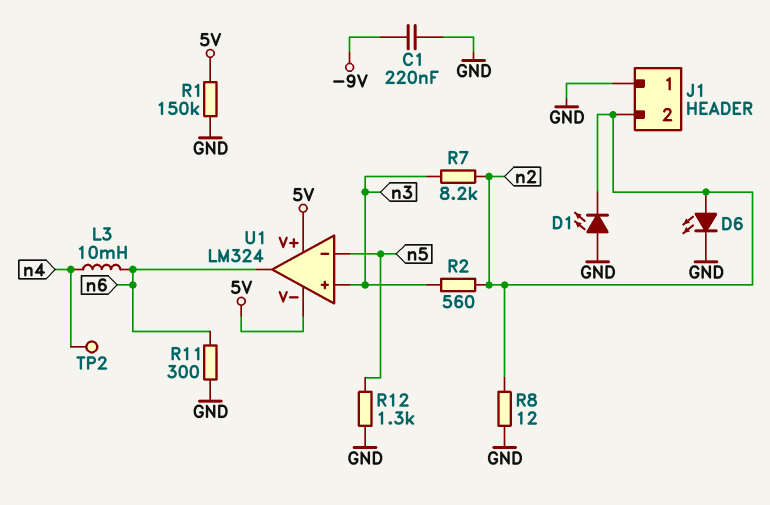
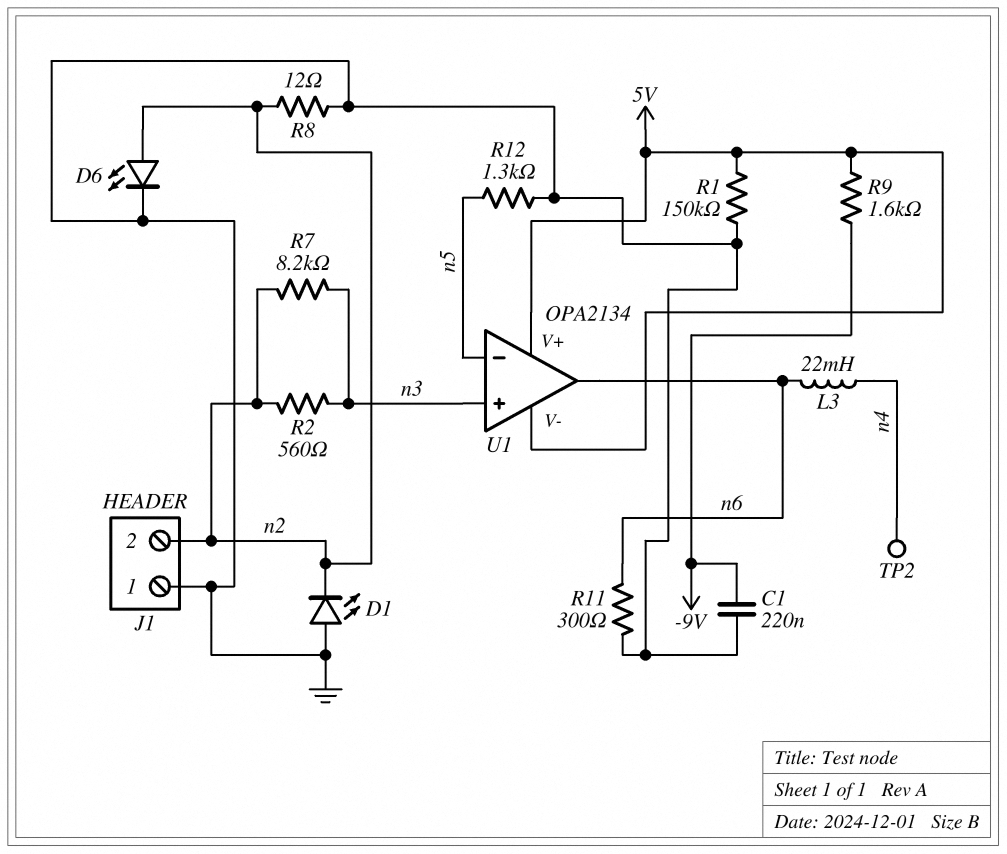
L3: 10mH (n4, n6) -> 22mH (n4, n6)
R9: none -> 1.6k (-9V, 5V)
U1: LM324 -> OPA2134

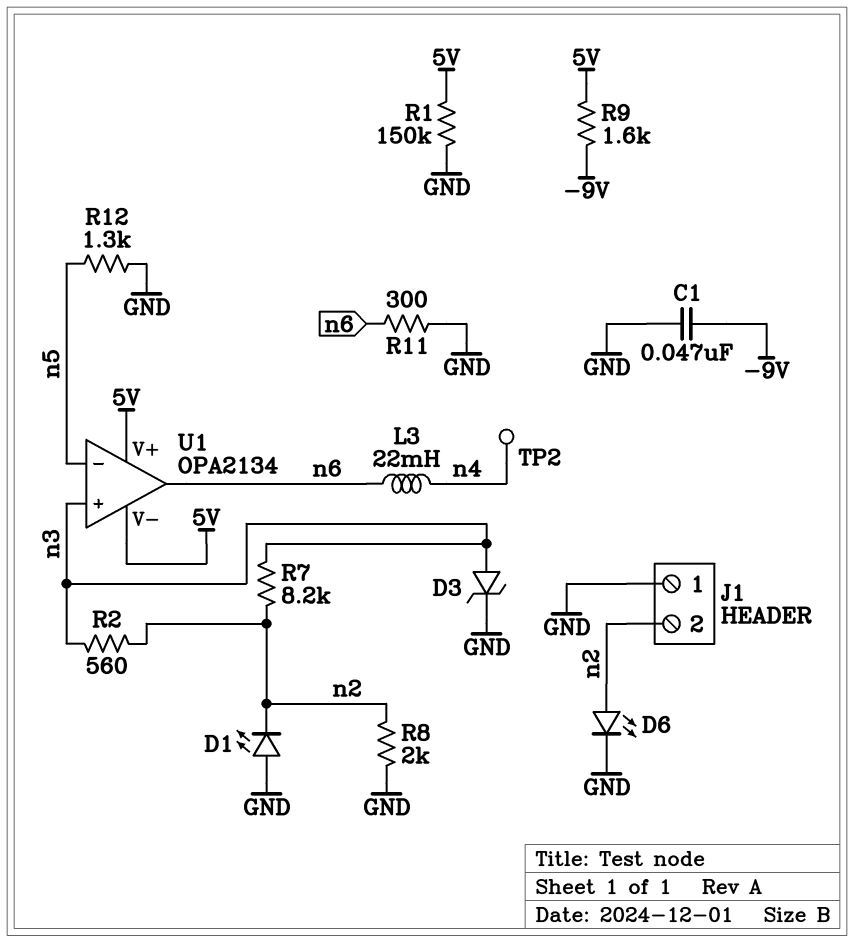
C1: 220nF (-9V, GND) -> 47nF (-9V, GND)
D3: none -> zener (A n3, K GND)
R8: 12 (GND, n2) -> 2k (GND, n2)

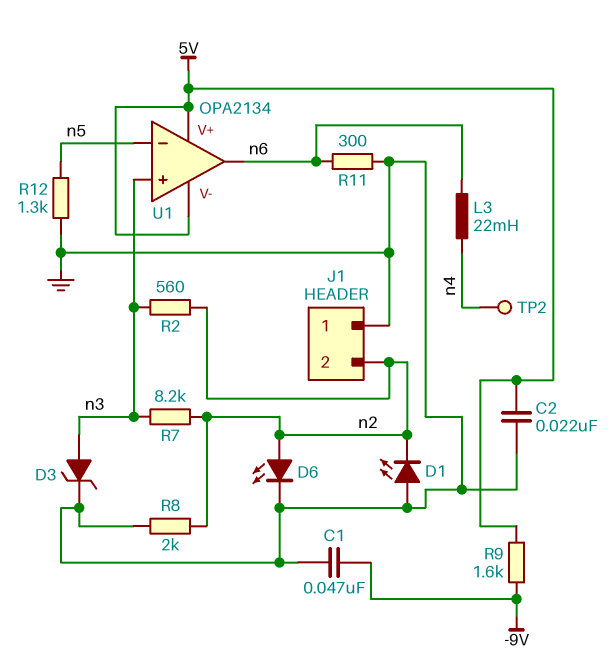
C2: none -> 22nF (5V, GND)
R1: 150k (5V, GND) -> none

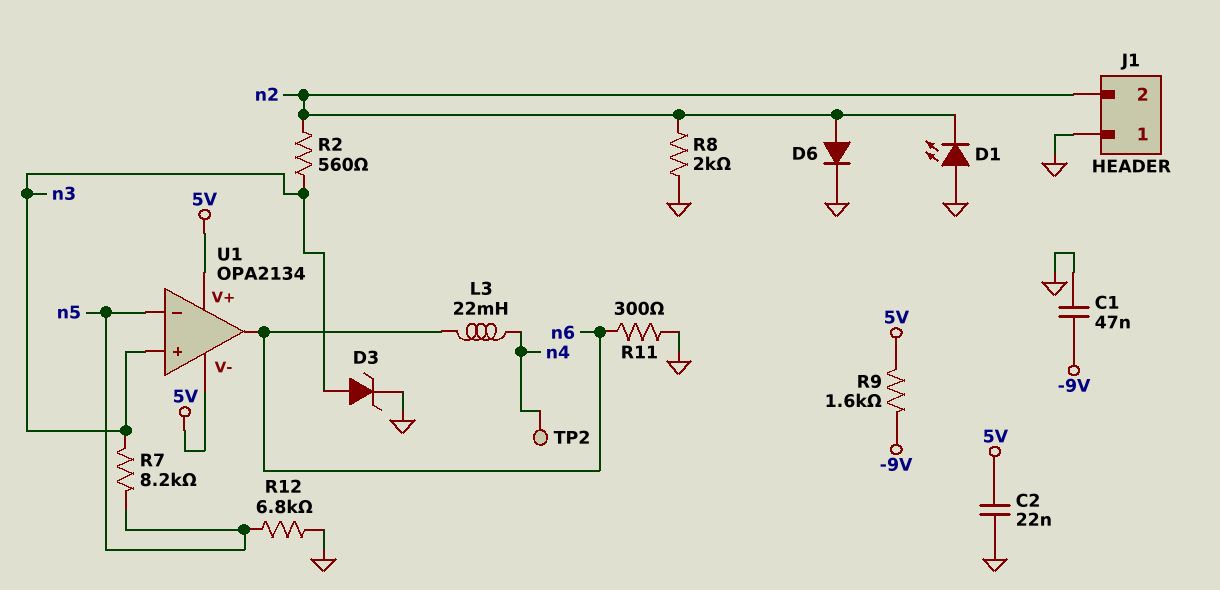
D6: LED (A n2, K GND) -> diode (A n2, K GND)
R7: 8.2k (n2, n3) -> 8.2k (n3, n5)
R12: 1.3k (GND, n5) -> 6.8k (GND, n5)

